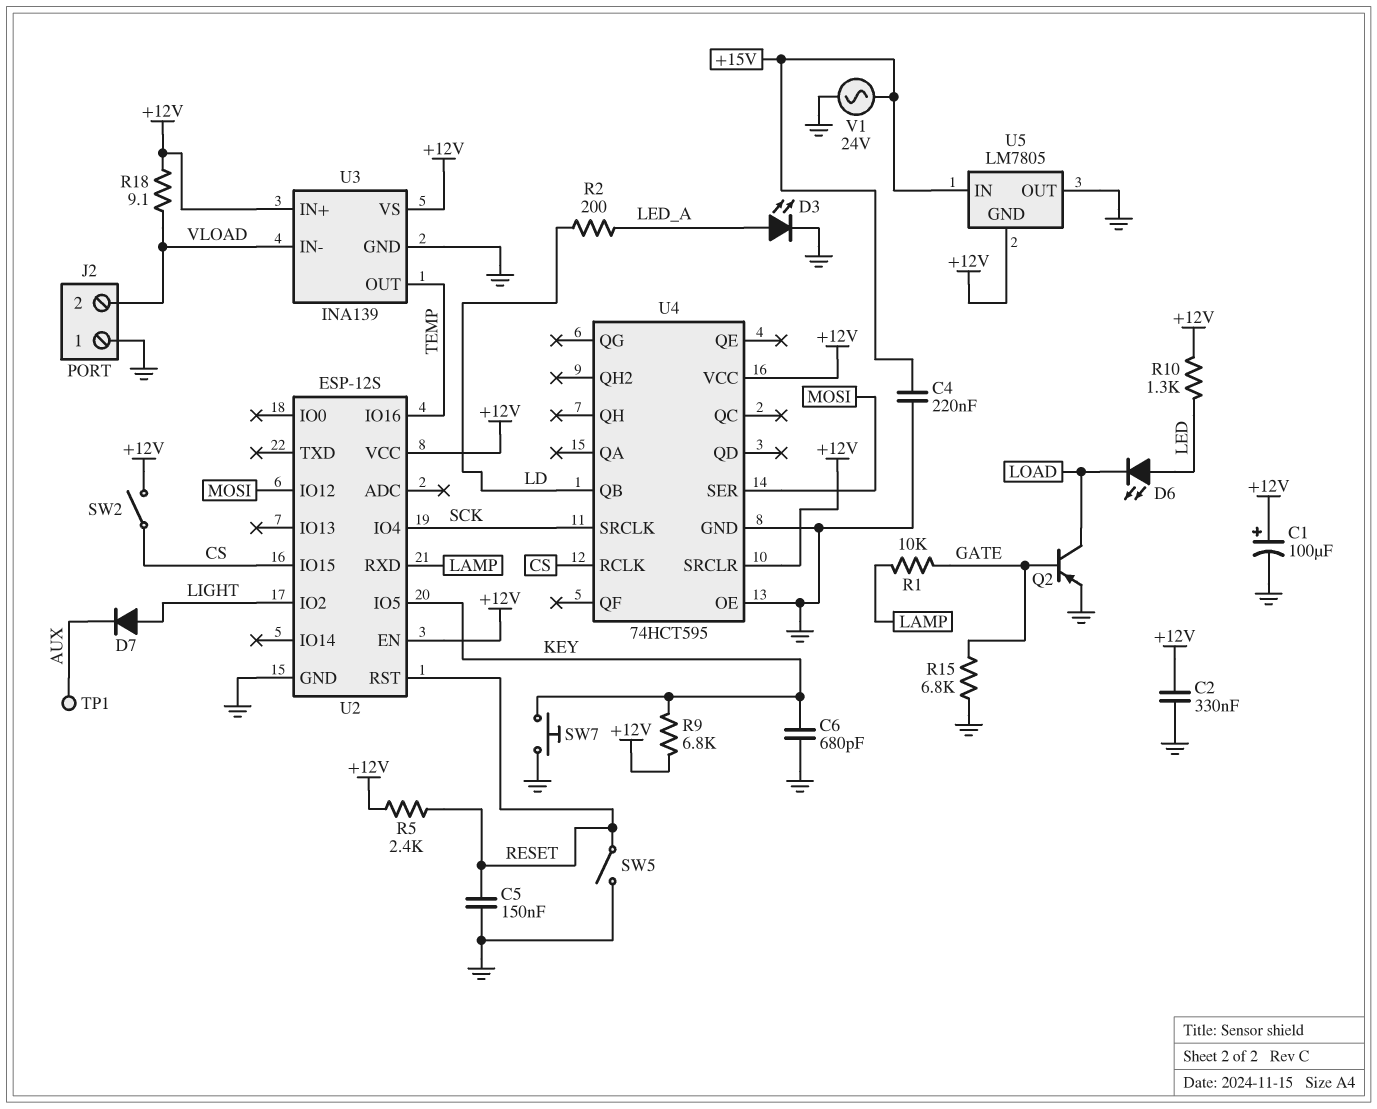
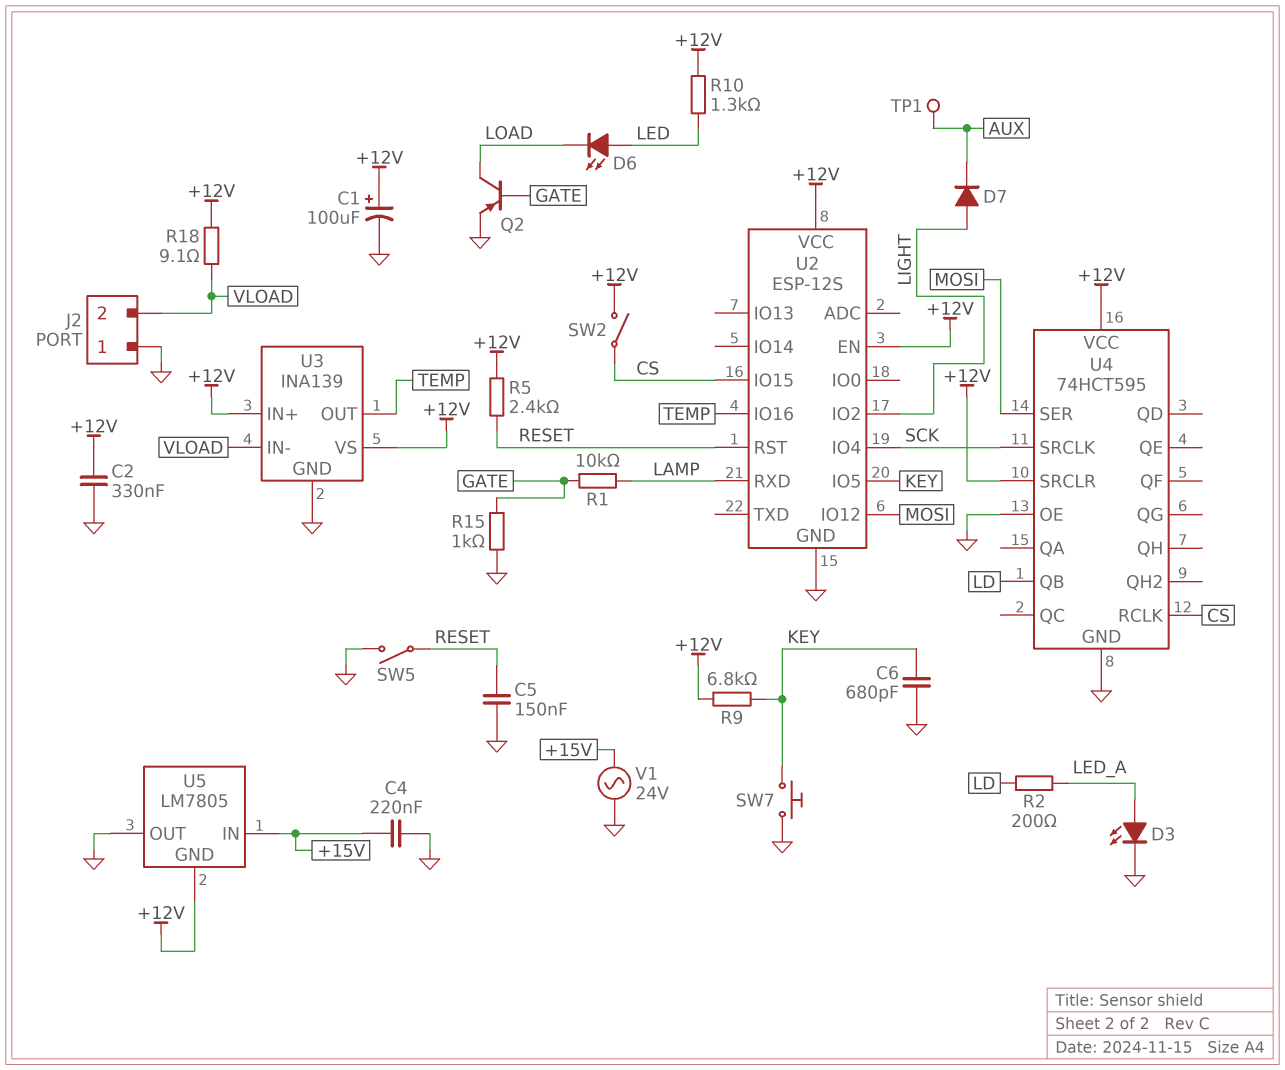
R15: 6.8k (GATE, GND) -> 1k (GATE, GND)

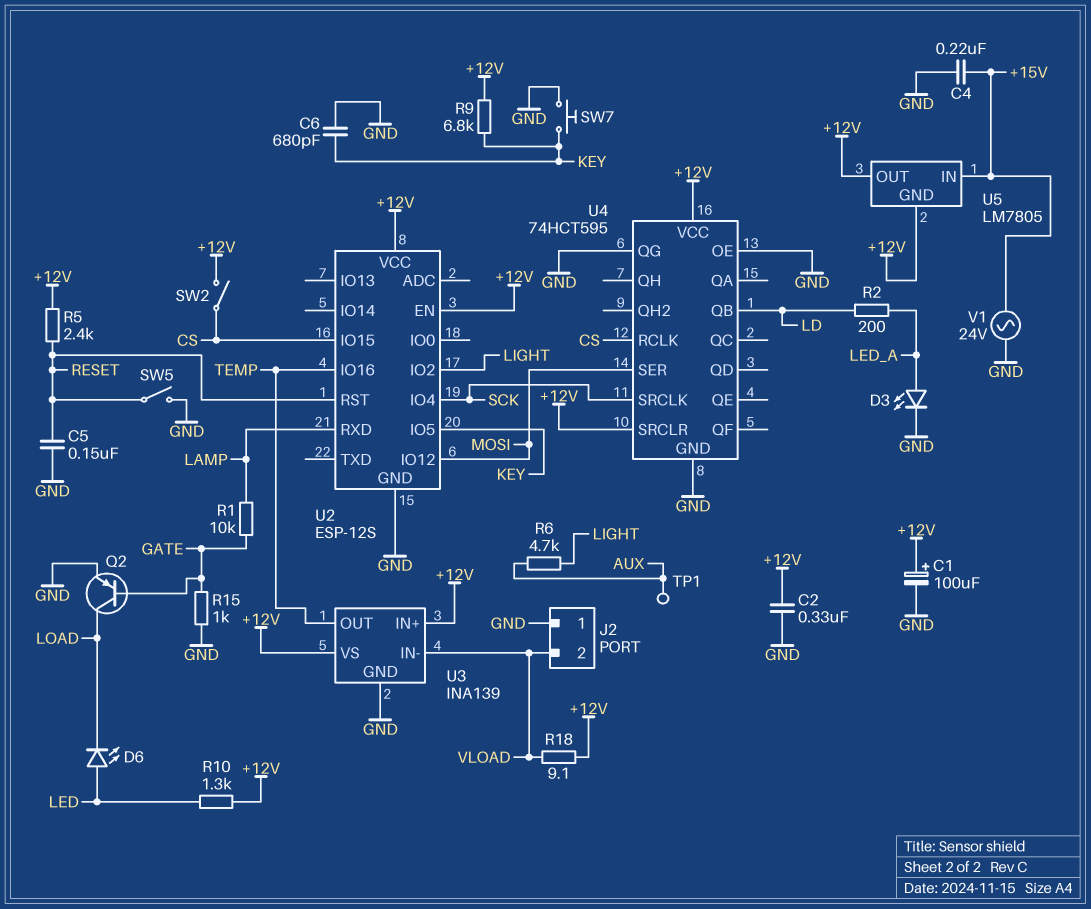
D7: diode (A LIGHT, K AUX) -> none
R6: none -> 4.7k (AUX, LIGHT)
U4 pin QG: none -> GND
U5 pin OUT: GND -> +12V

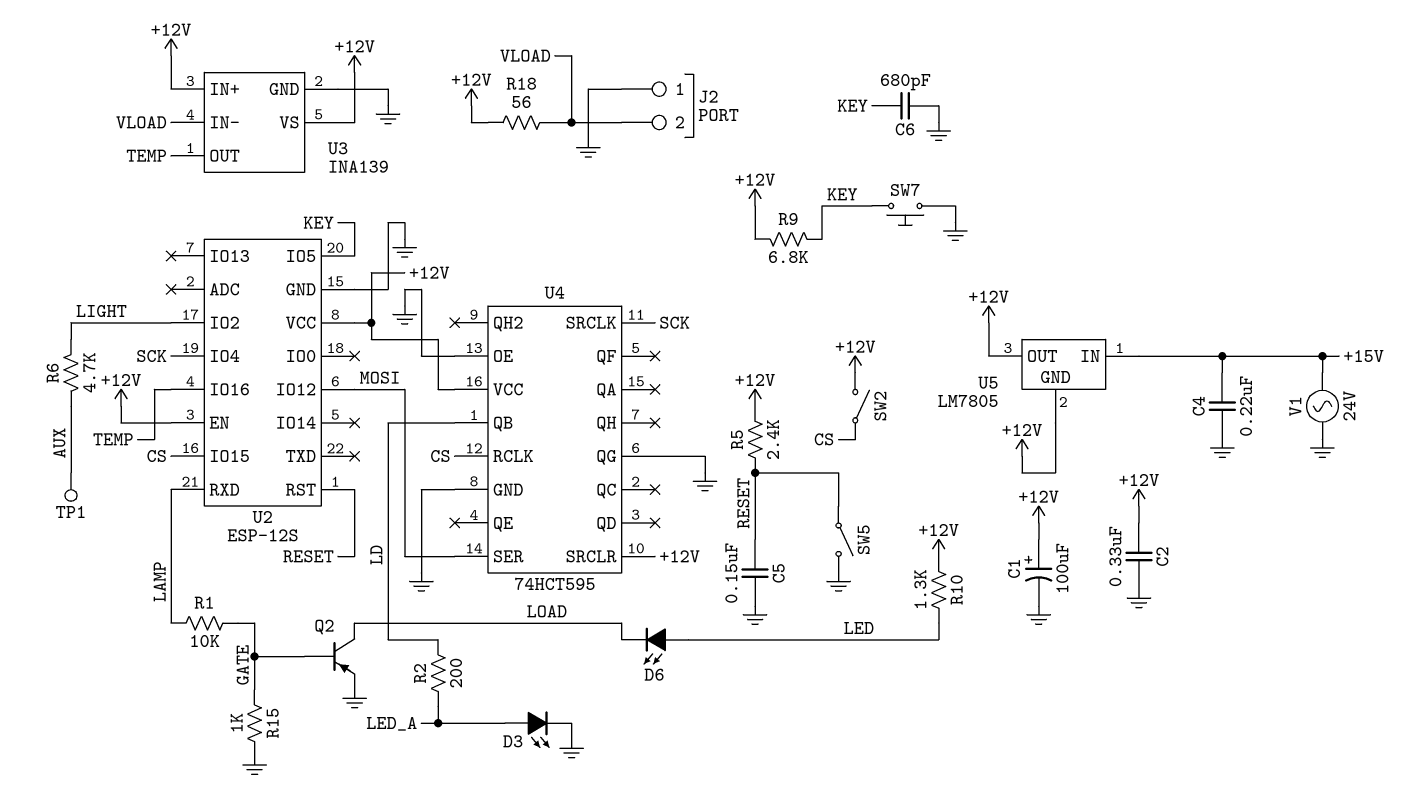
R18: 9.1 (+12V, VLOAD) -> 56 (+12V, VLOAD)

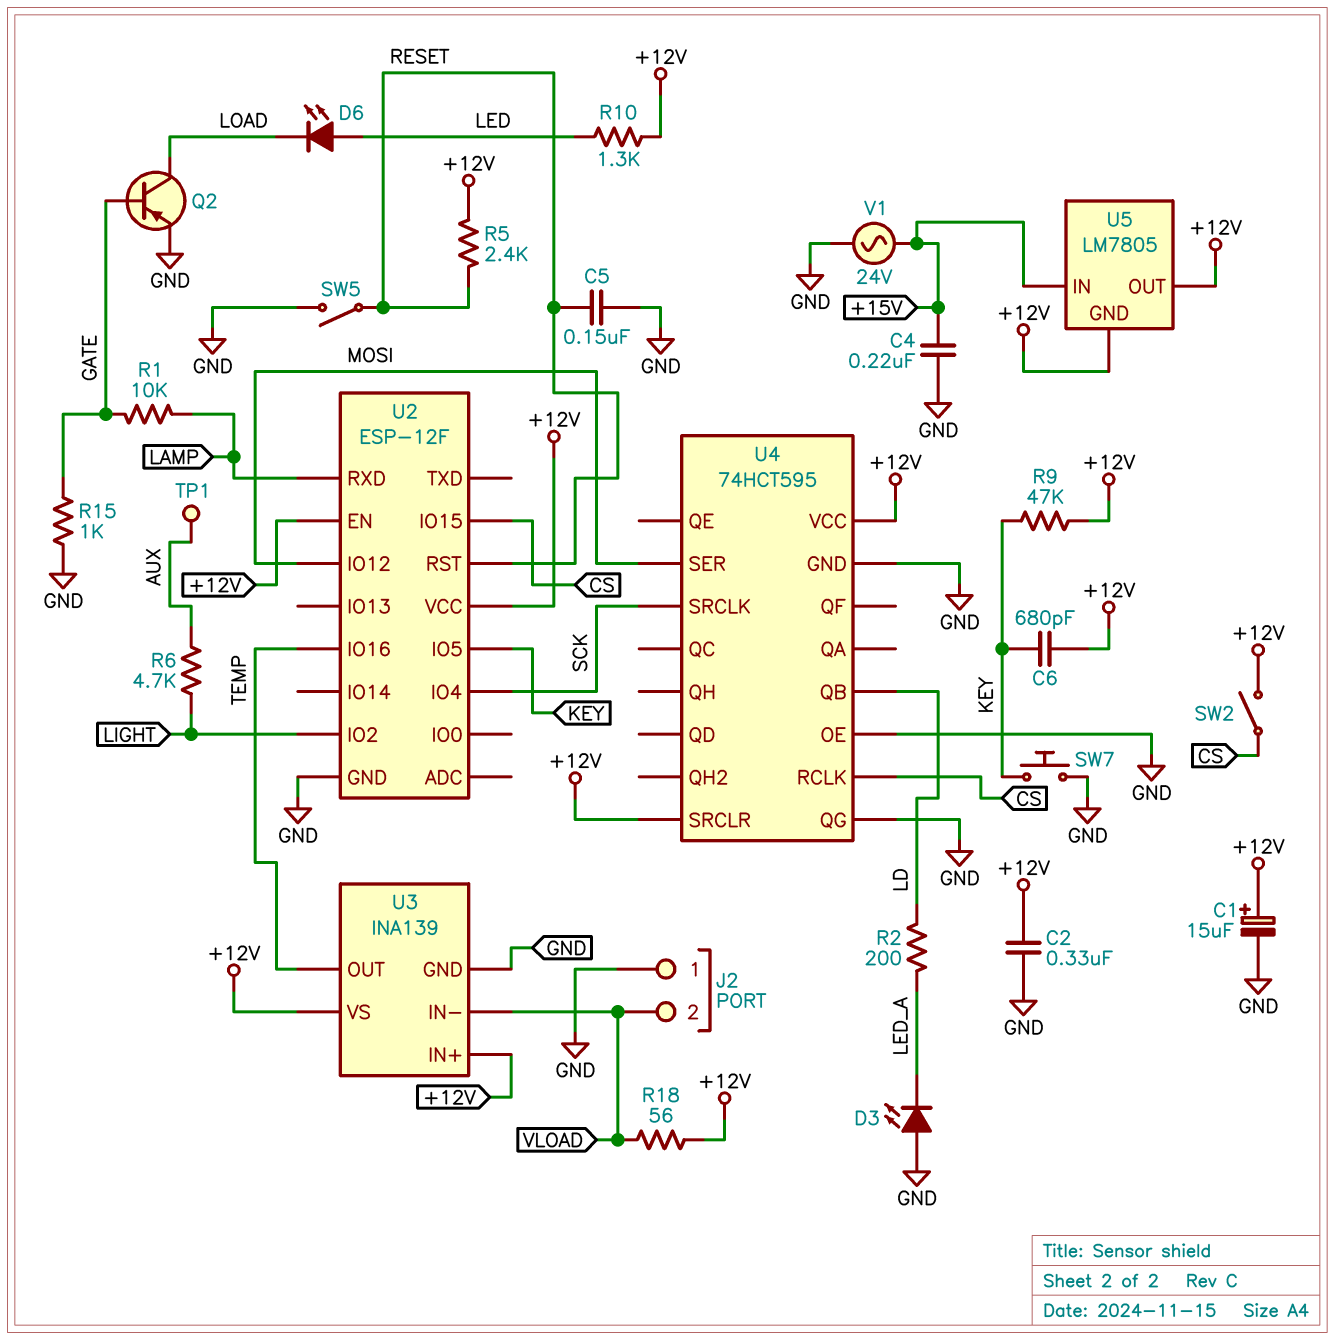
C1: 100uF (plus +12V, minus GND) -> 15uF (plus +12V, minus GND)
C6: 680pF (GND, KEY) -> 680pF (+12V, KEY)
D3: LED (A LED_A, K GND) -> LED (A GND, K LED_A)
R9: 6.8k (+12V, KEY) -> 47k (+12V, KEY)
U2: ESP-12S -> ESP-12F

